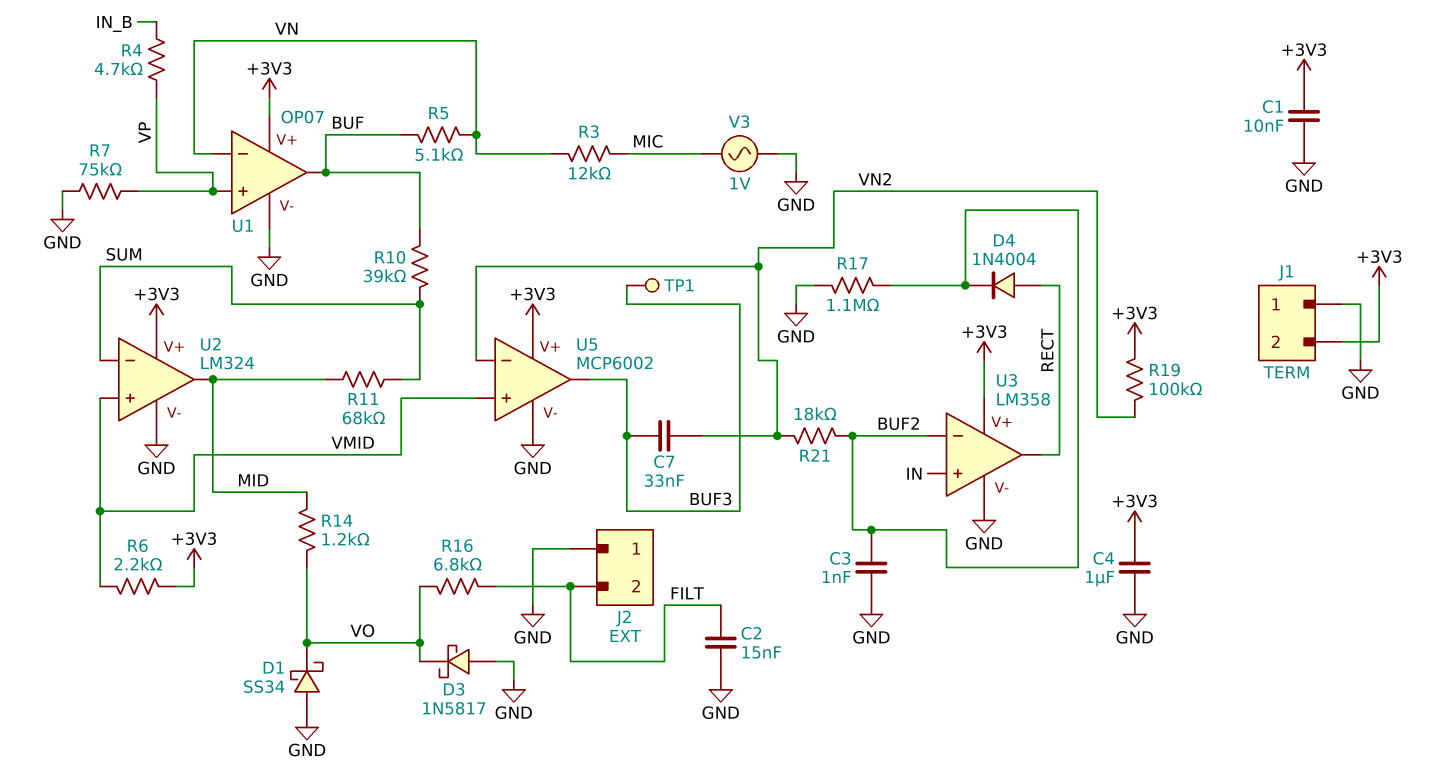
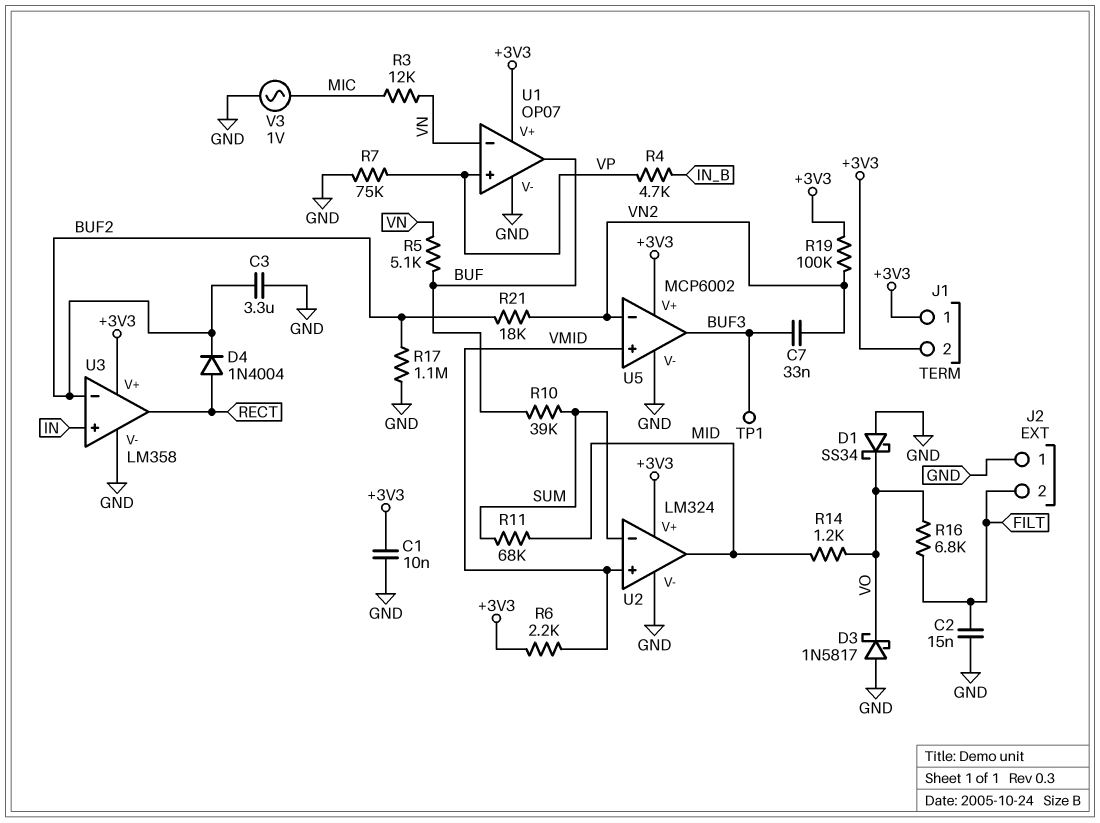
C3: 1nF (BUF2, GND) -> 3.3uF (BUF2, GND)
C4: 1uF (+3V3, GND) -> none
J1 pin 1: GND -> +3V3

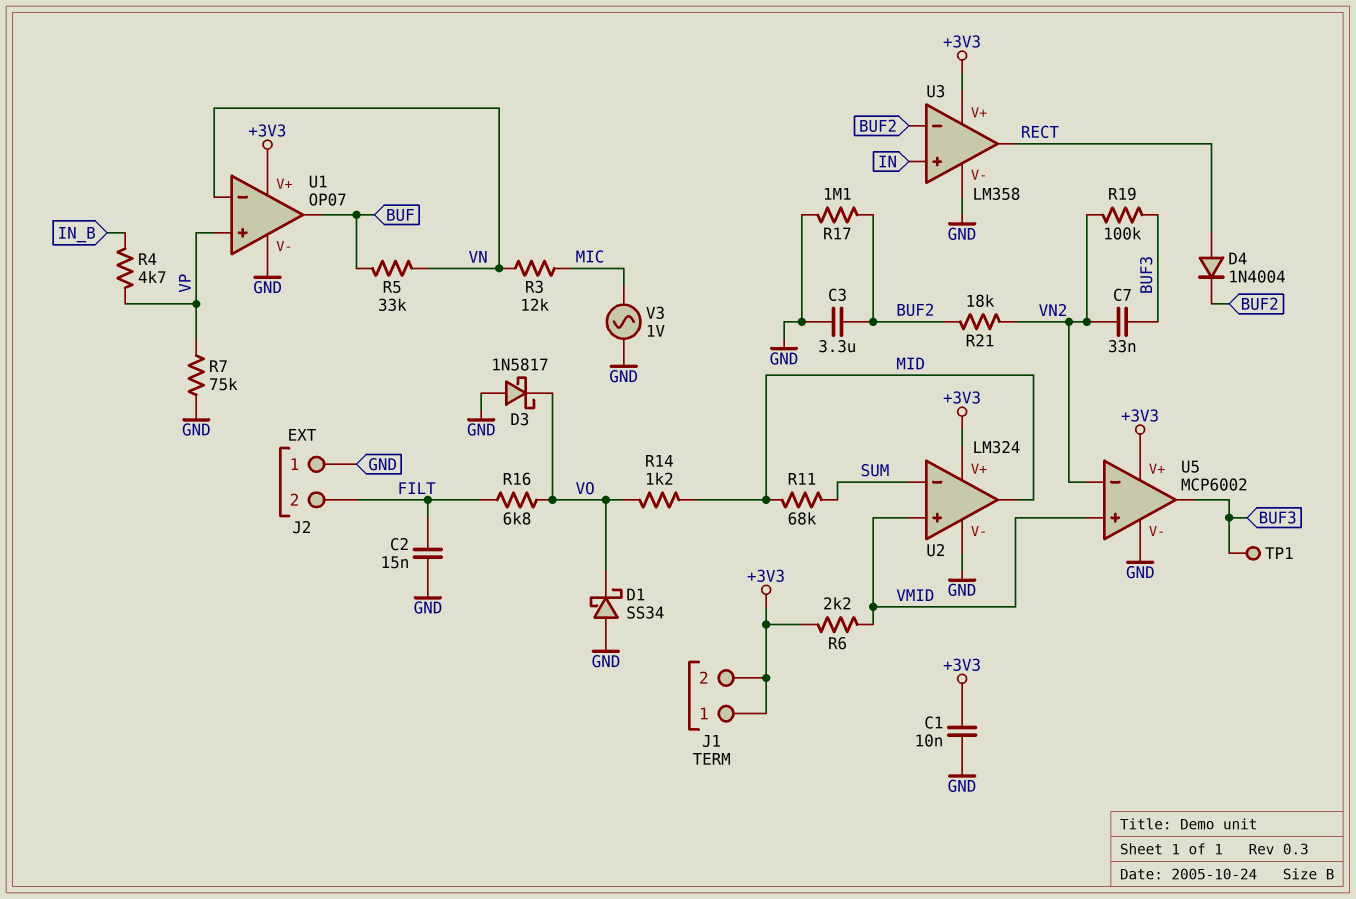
R5: 5.1k (BUF, VN) -> 33k (BUF, VN)
R10: 39k (BUF, SUM) -> none
R19: 100k (+3V3, VN2) -> 100k (BUF3, VN2)

